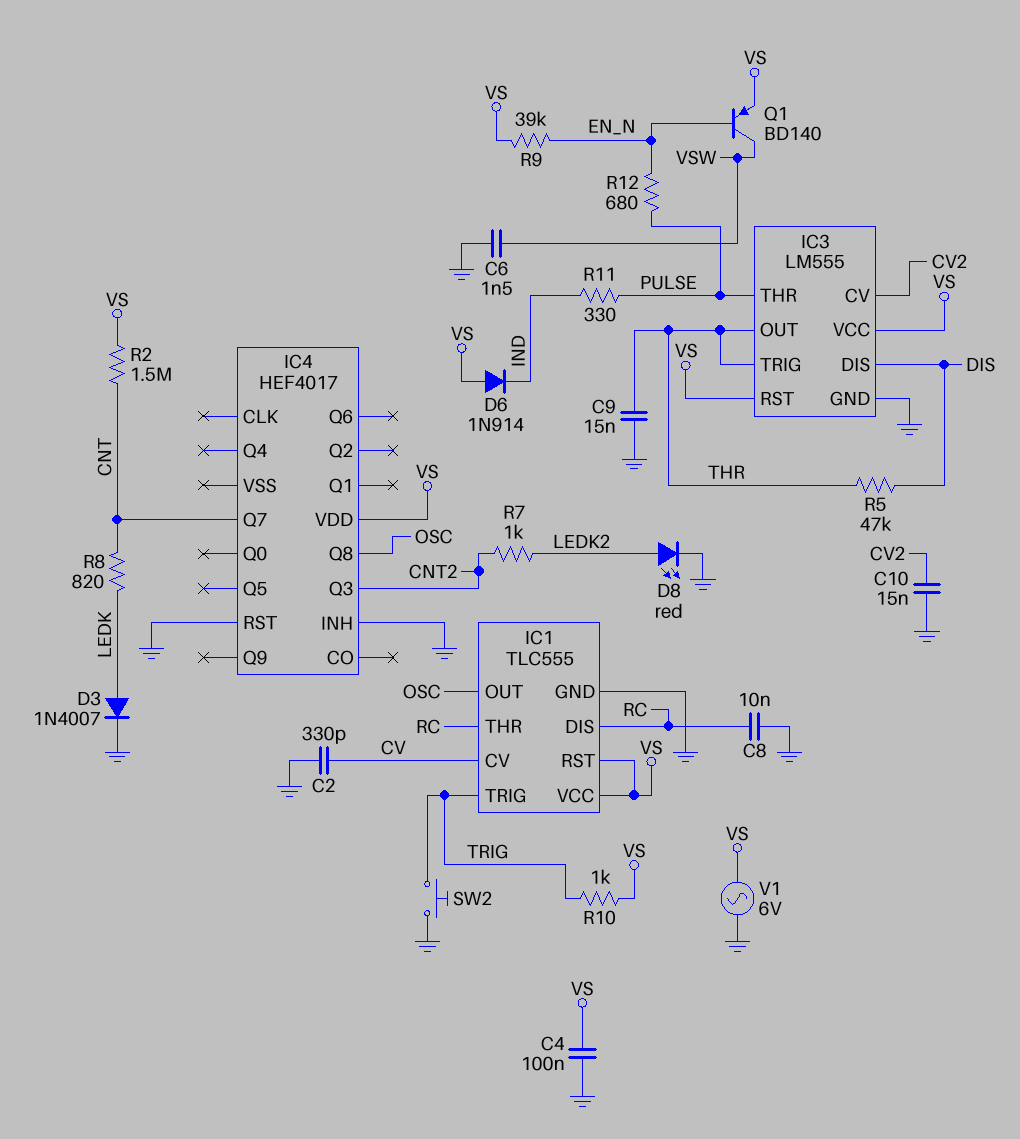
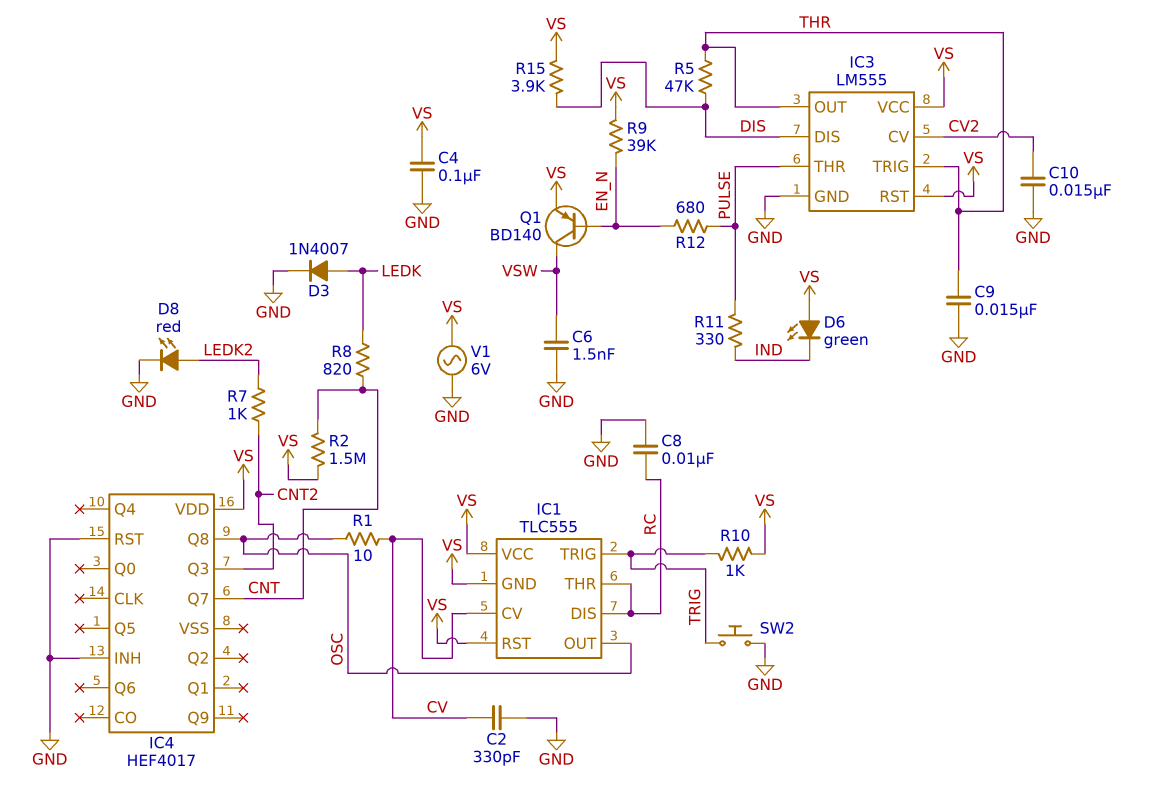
D6: diode 1N914 (A VS, K IND) -> LED green (A VS, K IND)
IC1 pin GND: GND -> VS
R1: none -> 10 (CV, OSC)
R15: none -> 3.9k (DIS, VS)

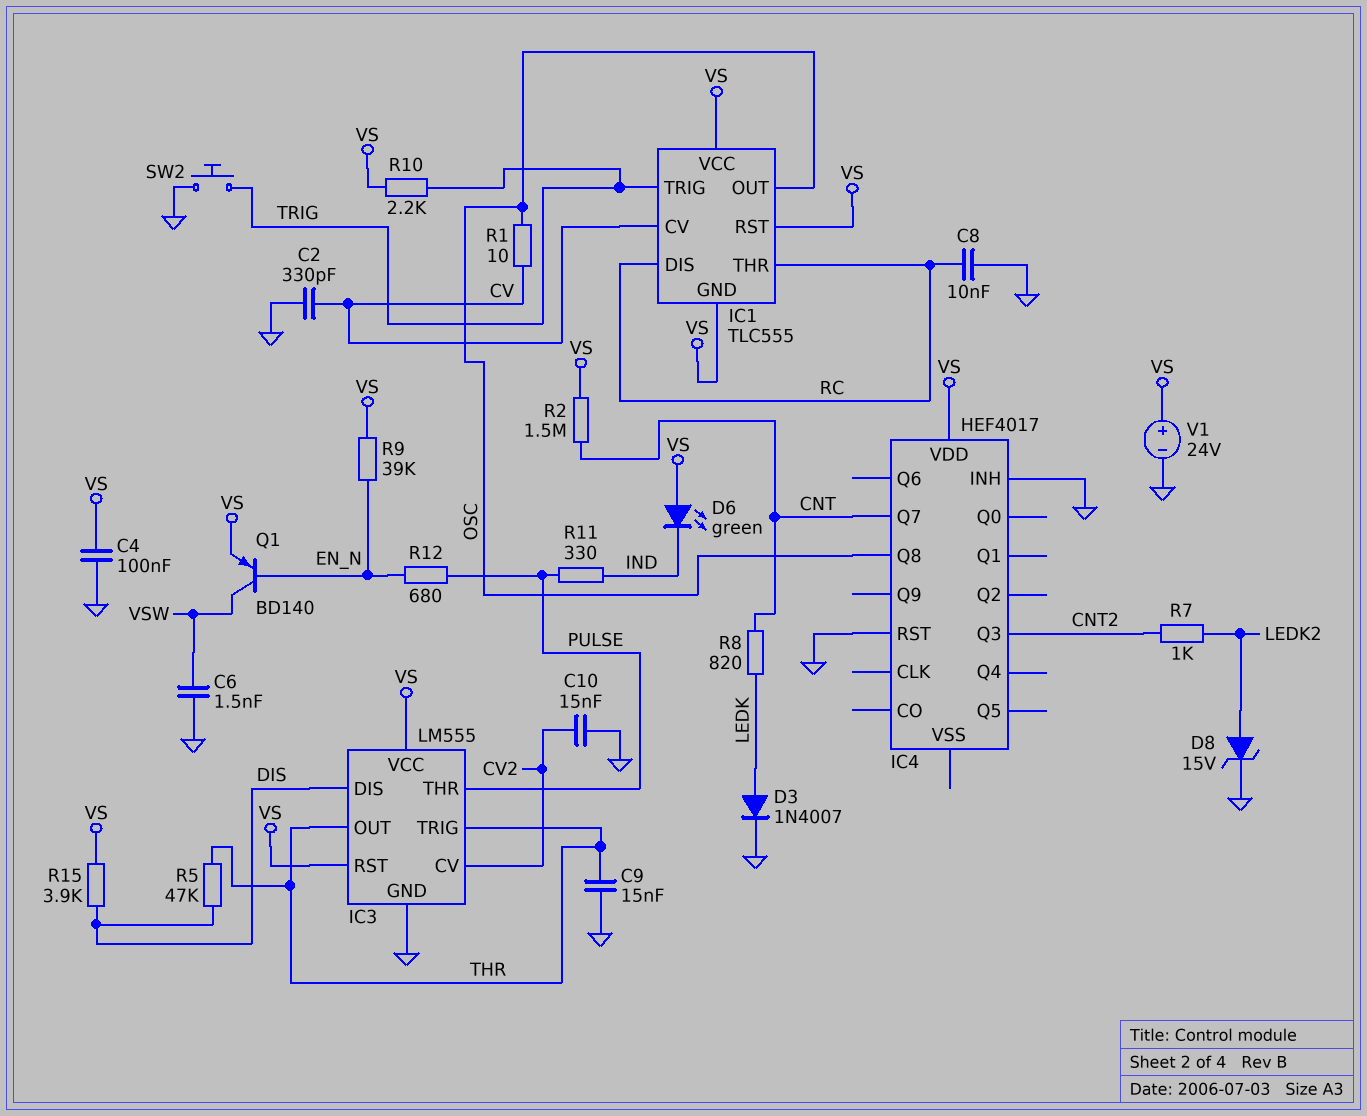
D8: LED red (A LEDK2, K GND) -> zener 15V (A LEDK2, K GND)
R10: 1k (TRIG, VS) -> 2.2k (TRIG, VS)
V1: AC 6V (GND, VS) -> 24V (plus VS, minus GND)

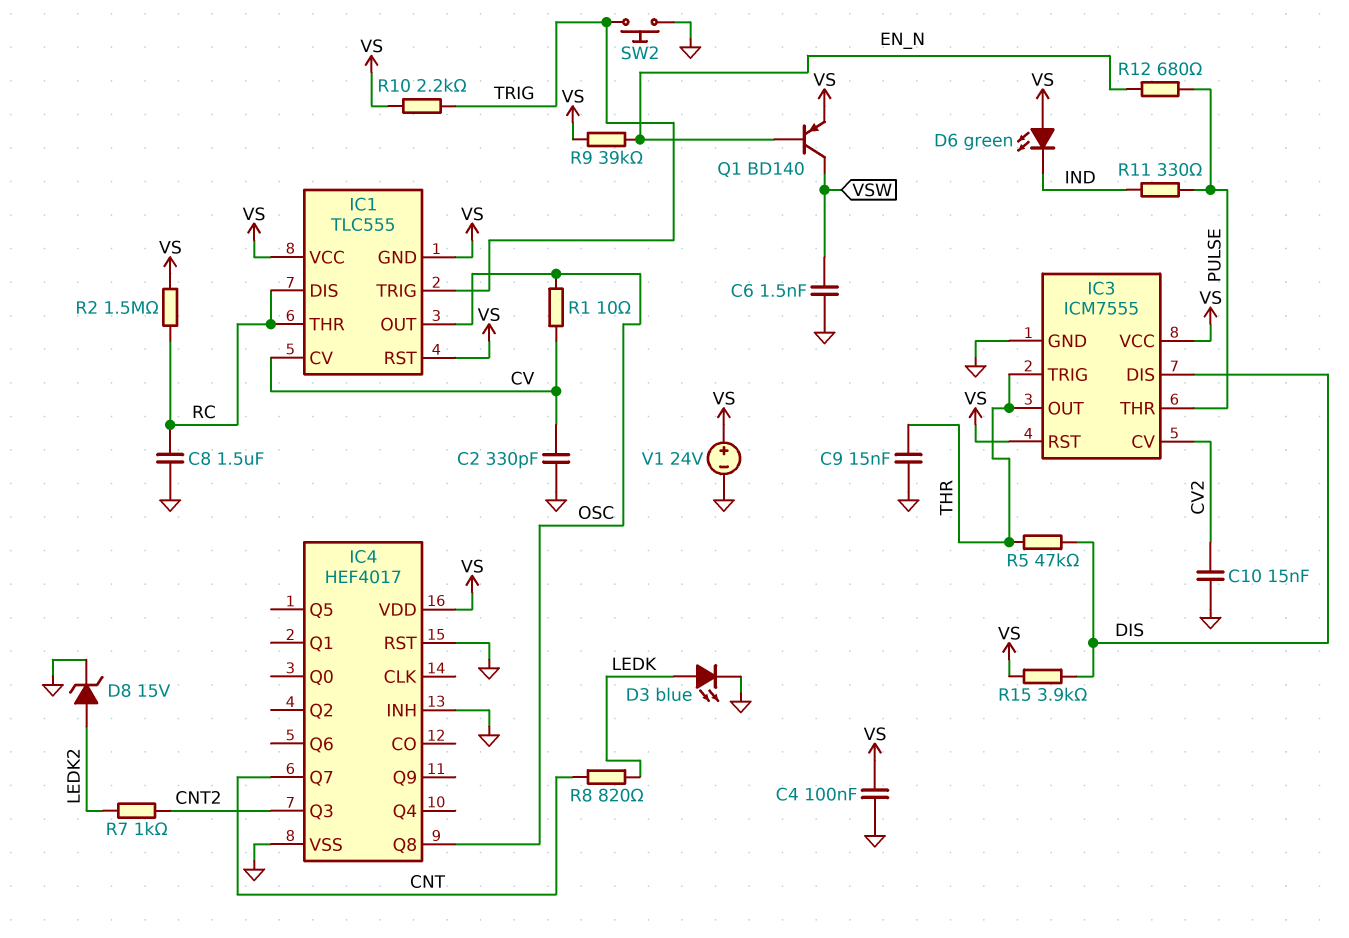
C8: 10nF (GND, RC) -> 1.5uF (GND, RC)
D3: diode 1N4007 (A LEDK, K GND) -> LED blue (A LEDK, K GND)
IC3: LM555 -> ICM7555
IC4 pin VSS: none -> GND
R2: 1.5M (CNT, VS) -> 1.5M (RC, VS)

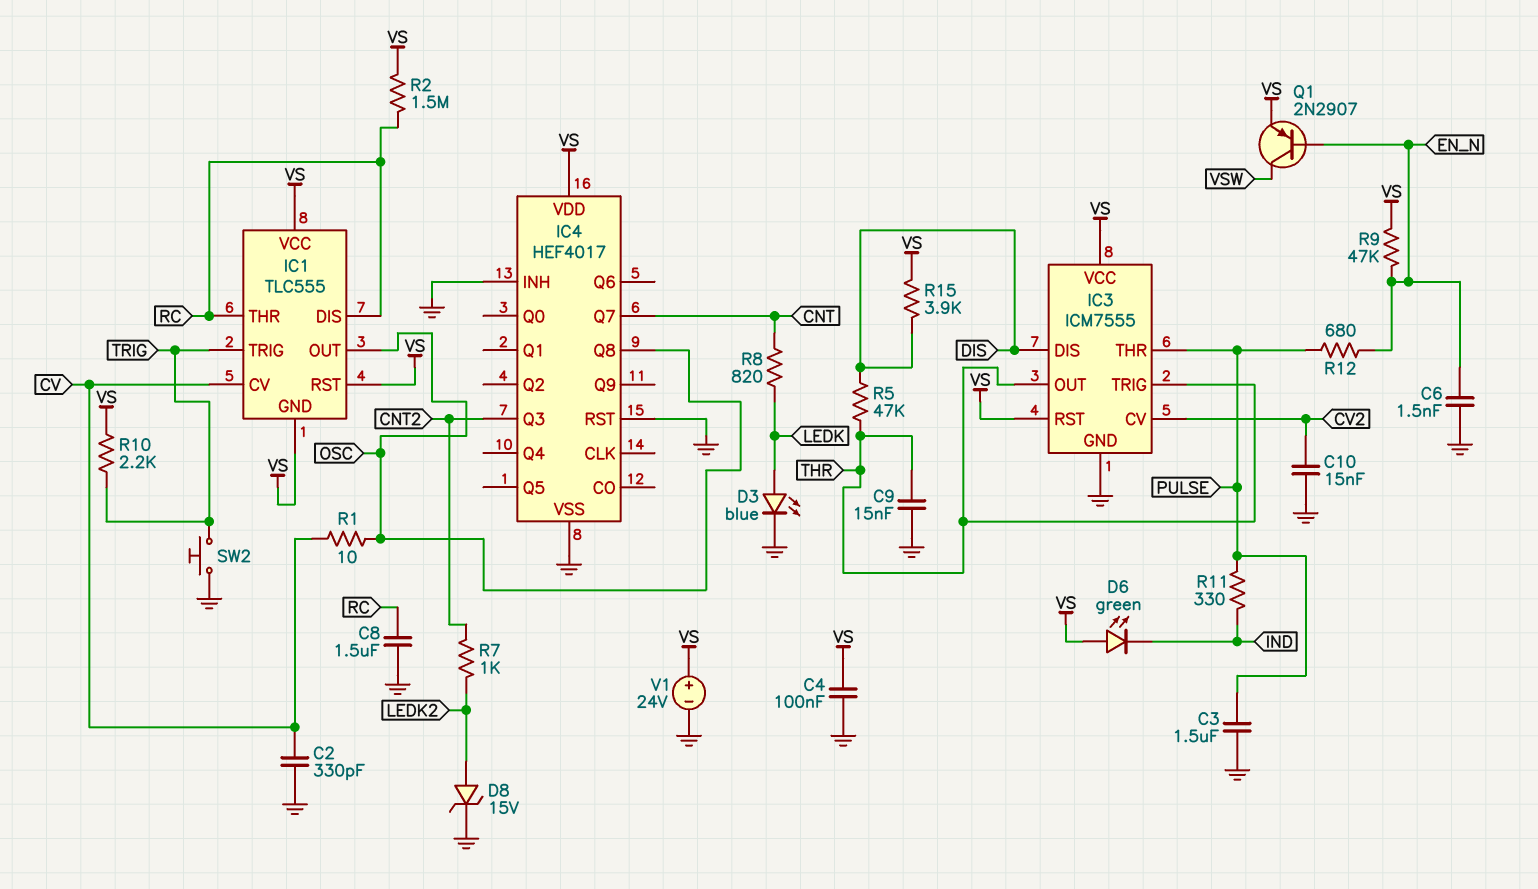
C3: none -> 1.5uF (GND, PULSE)
C6: 1.5nF (GND, VSW) -> 1.5nF (EN_N, GND)
Q1: PNP BD140 (B EN_N, C VSW, E VS) -> PNP 2N2907 (B EN_N, C VSW, E VS)
R9: 39k (EN_N, VS) -> 47k (EN_N, VS)

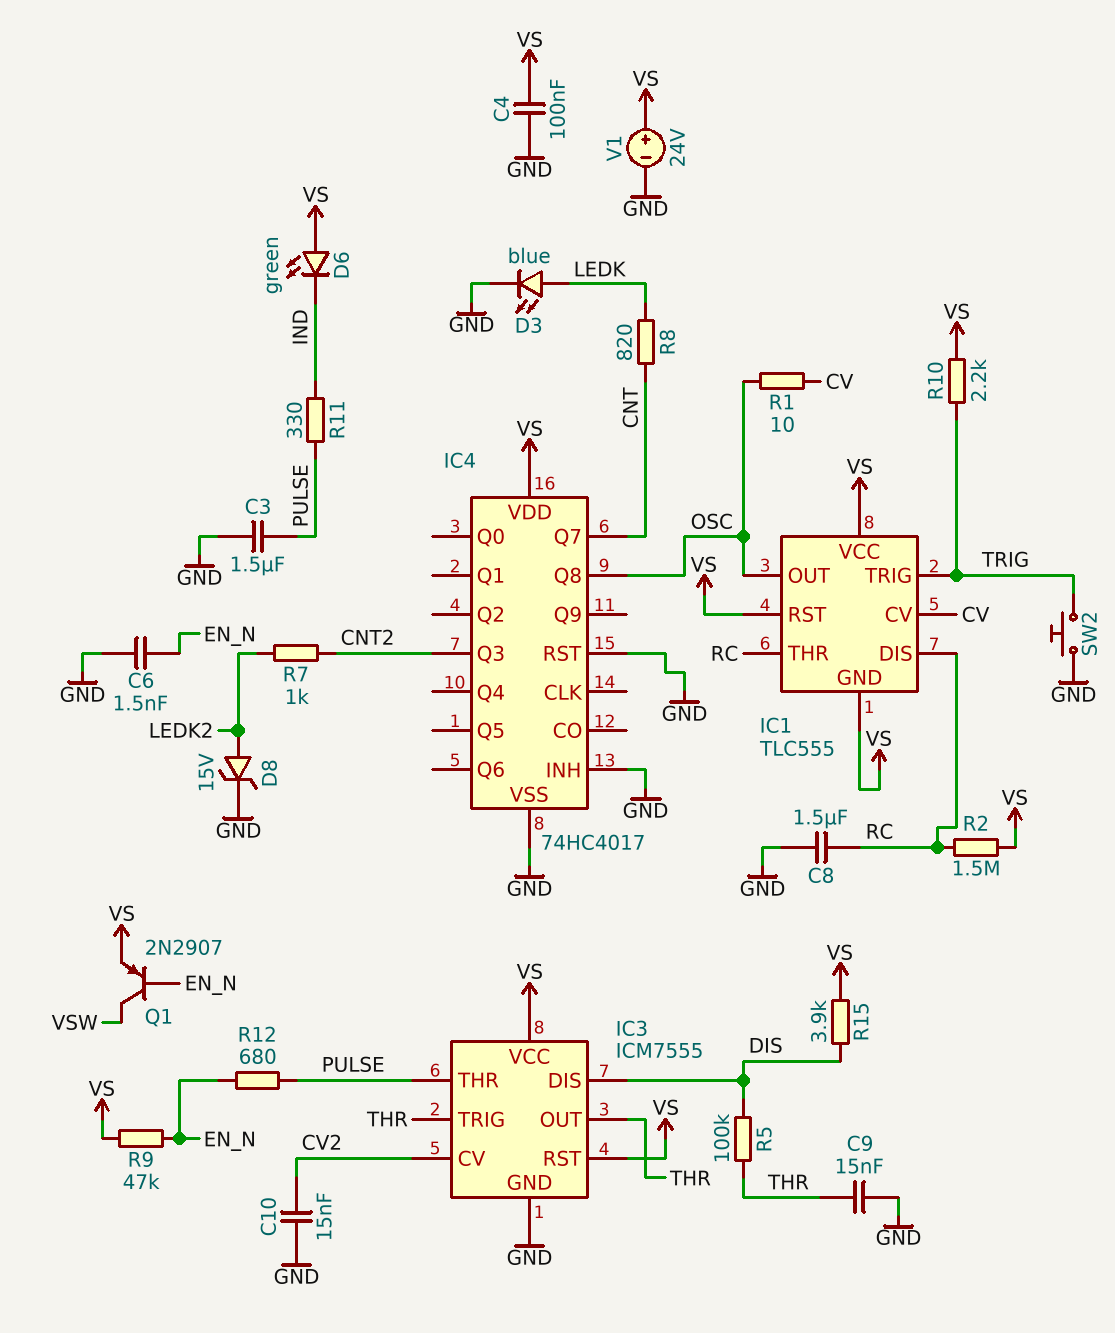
C2: 330pF (CV, GND) -> none
IC4: HEF4017 -> 74HC4017
R5: 47k (DIS, THR) -> 100k (DIS, THR)

